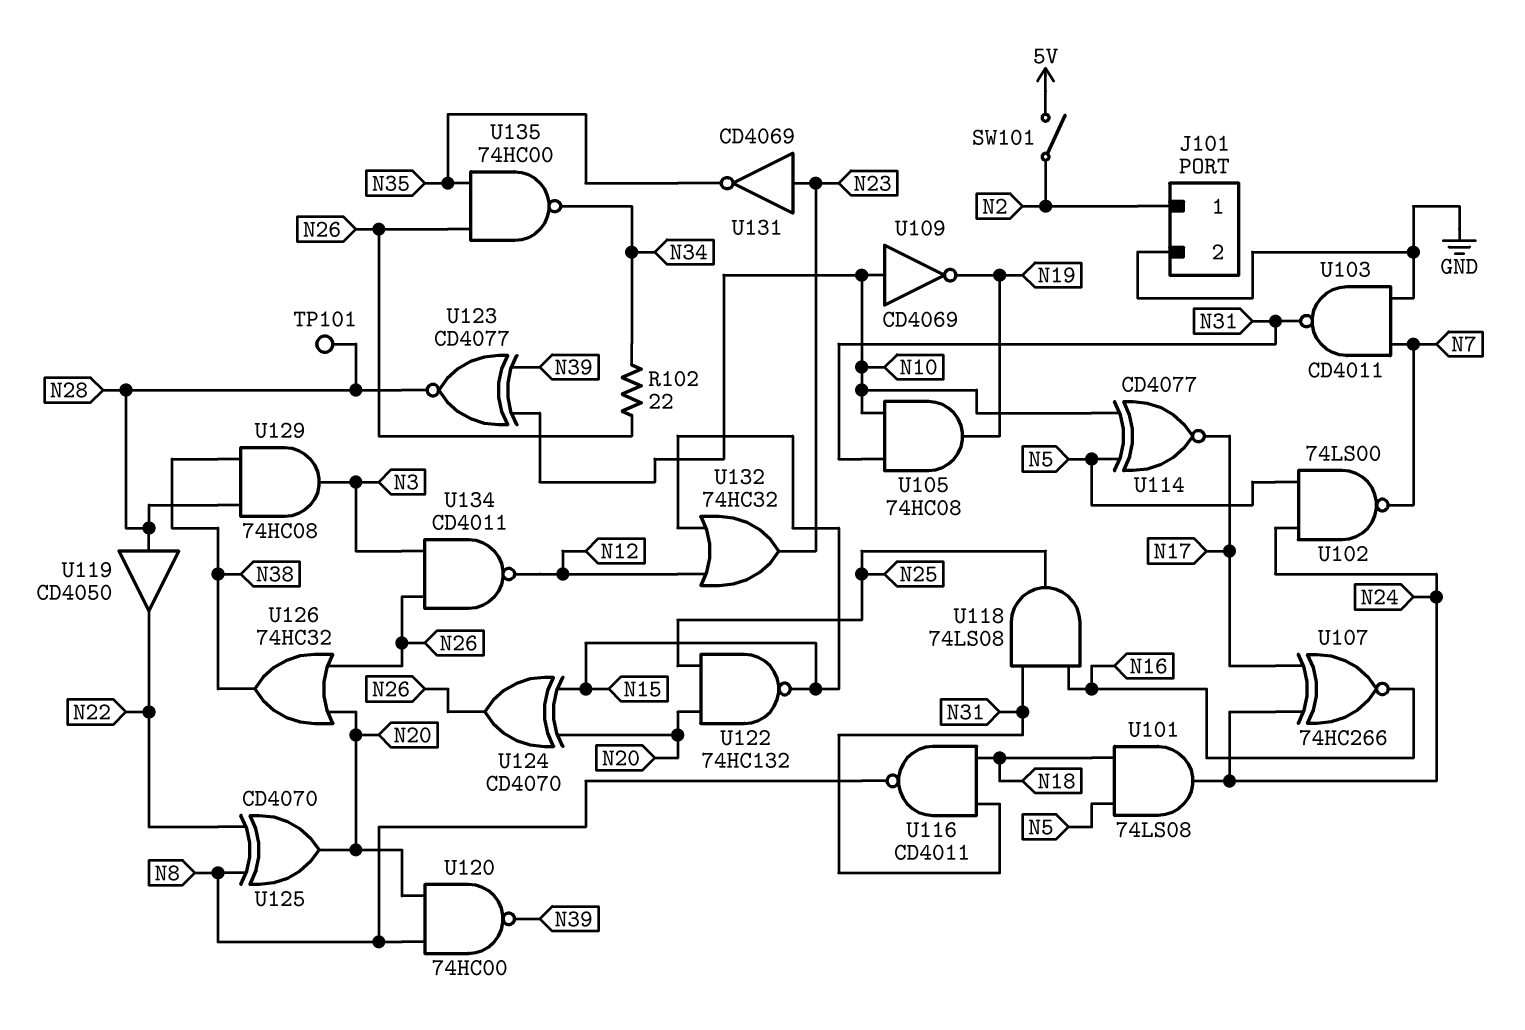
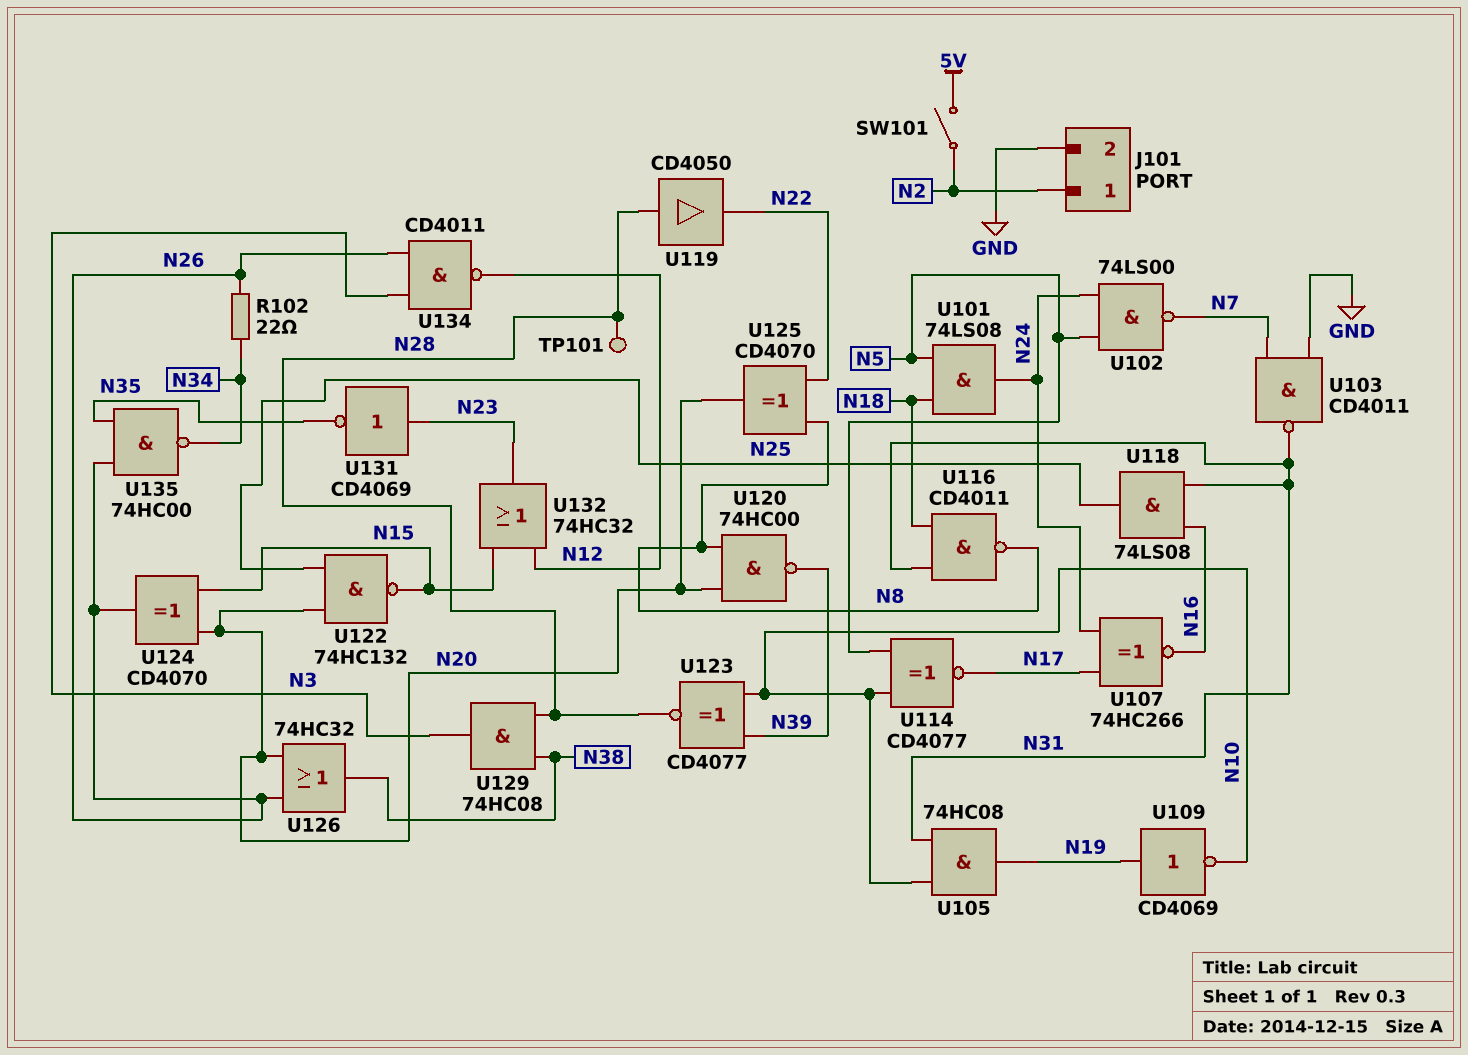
U109: NOT CD4069 (in N10, out N19) -> NOT CD4069 (in N19, out N10)

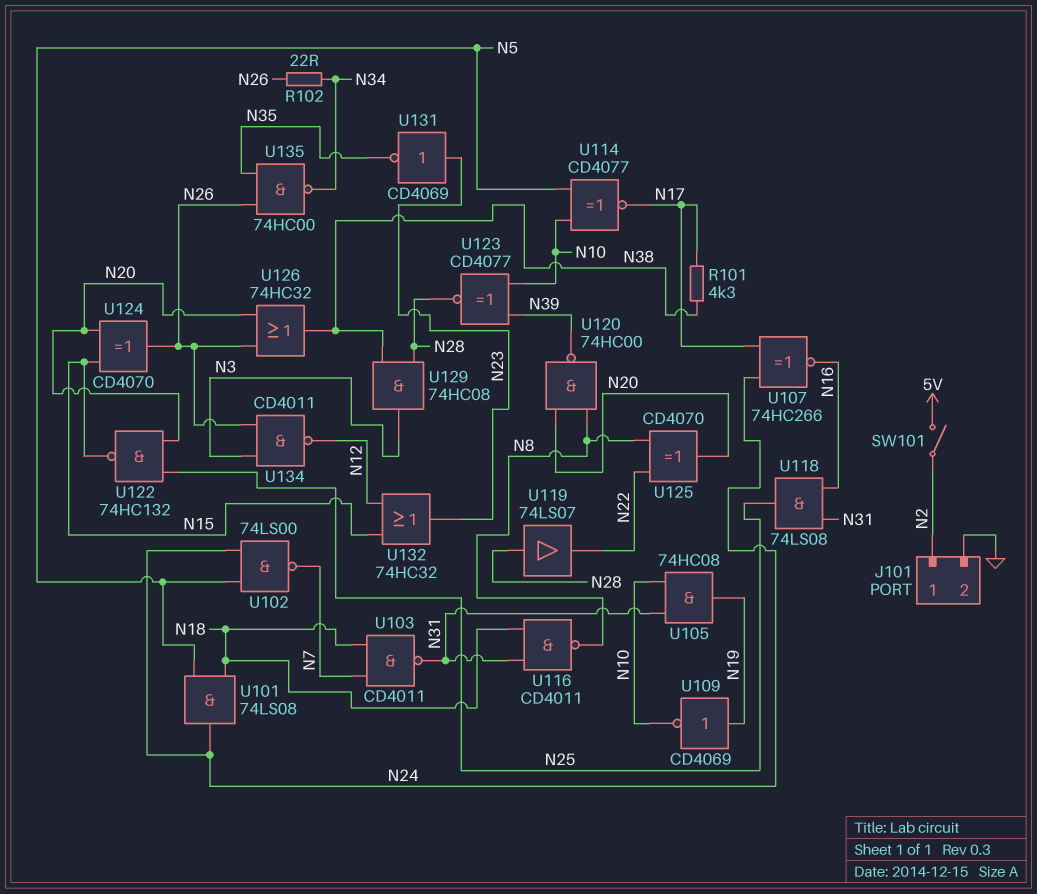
R101: none -> 4.3k (N17, N38)
TP101: test point (N28) -> none
U103: NAND CD4011 (in GND, in N7, out N31) -> NAND CD4011 (in N7, in N18, out N31)
U119: buffer CD4050 (in N28, out N22) -> buffer 74LS07 (in N28, out N22)

